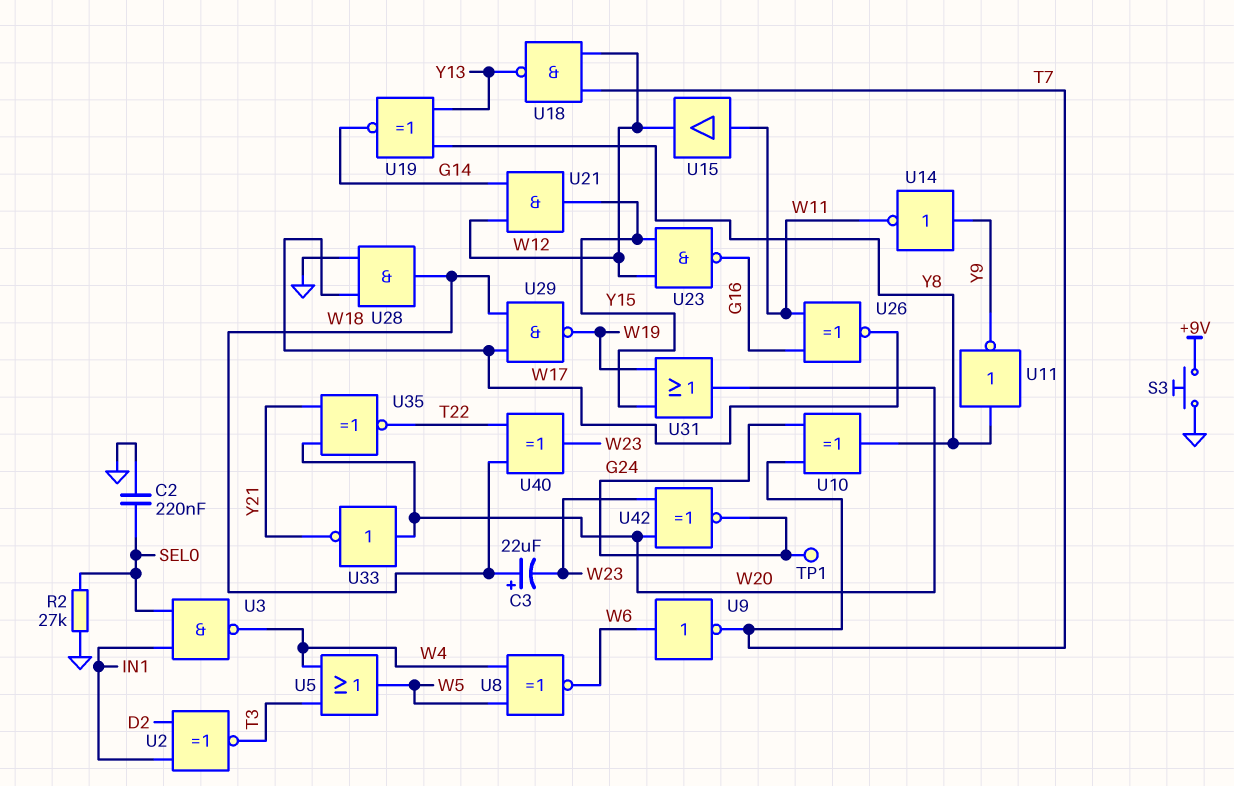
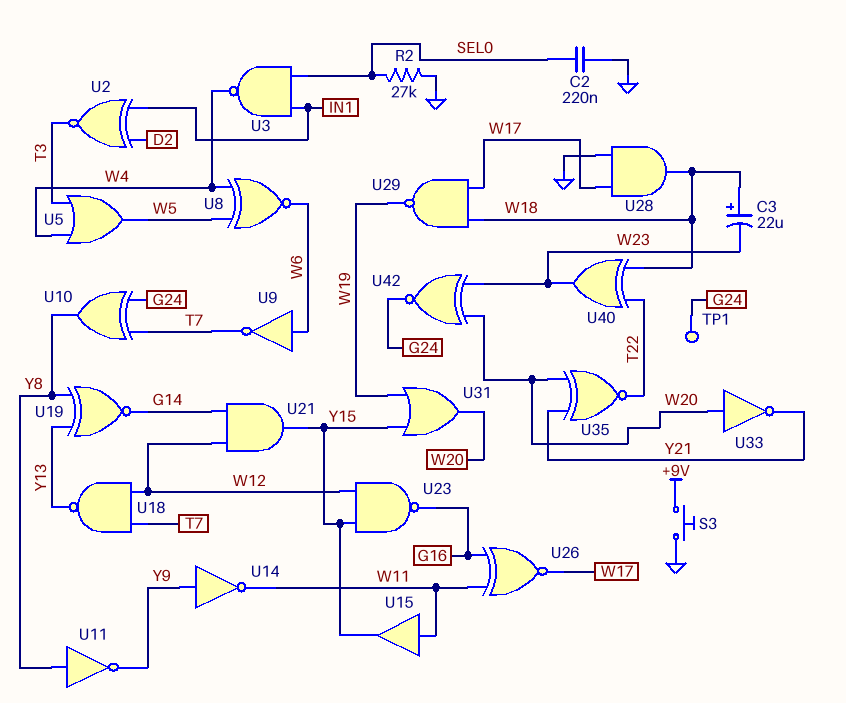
U15: buffer (in W11, out W12) -> buffer (in W11, out Y15)

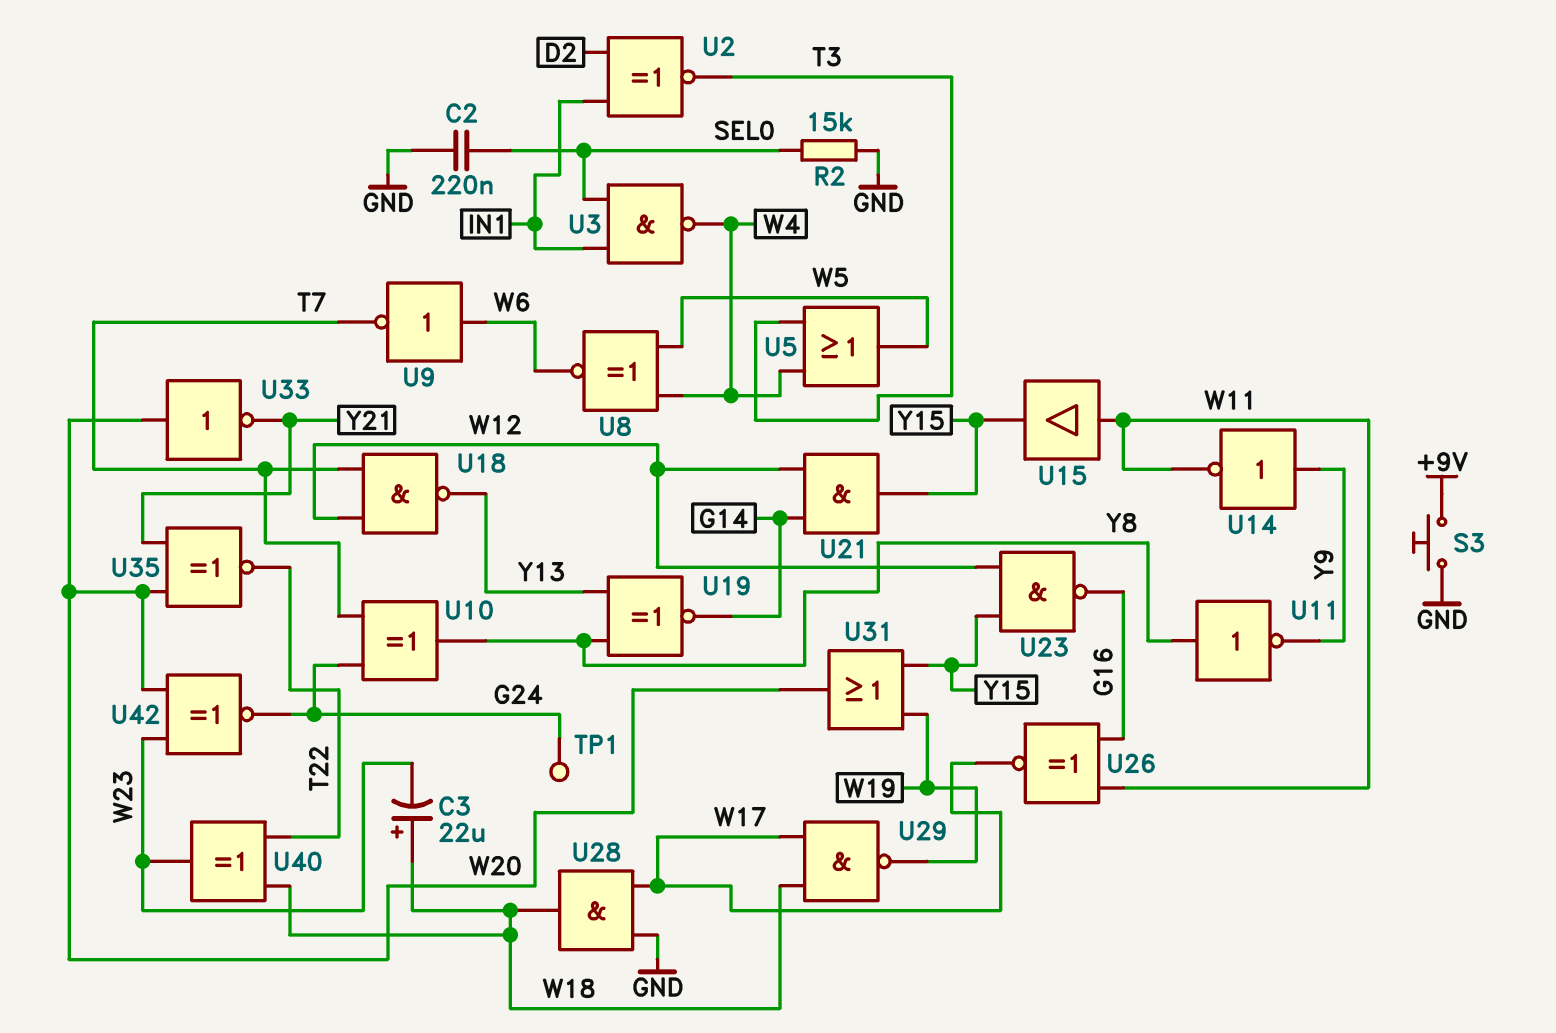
R2: 27k (GND, SEL0) -> 15k (GND, SEL0)

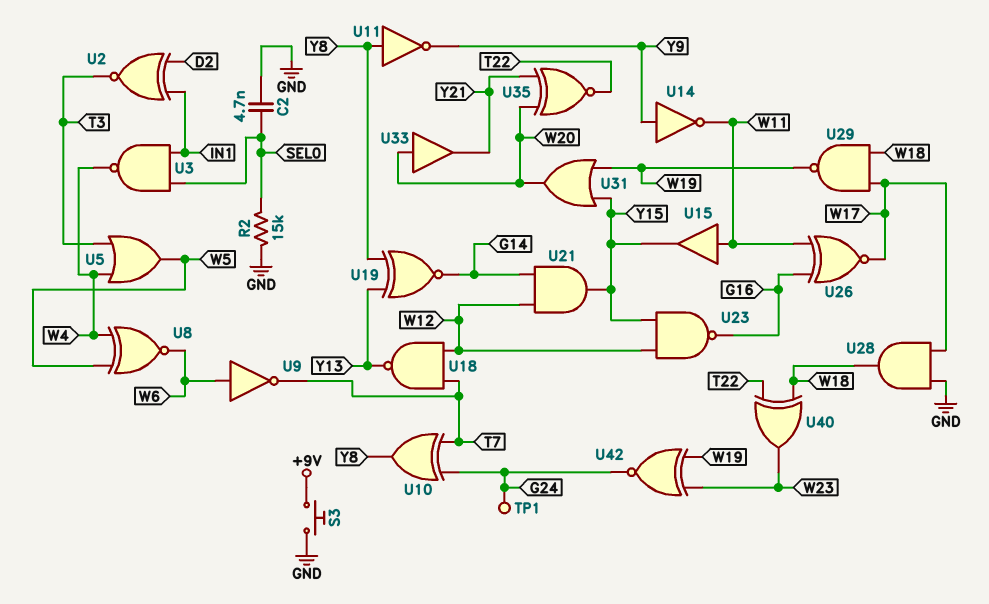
C2: 220nF (GND, SEL0) -> 4.7nF (GND, SEL0)
C3: 22uF (plus W18, minus W23) -> none
U33: NOT (in W20, out Y21) -> buffer (in W20, out Y21)
U42: XNOR (in W20, in W23, out G24) -> XNOR (in W19, in W23, out G24)

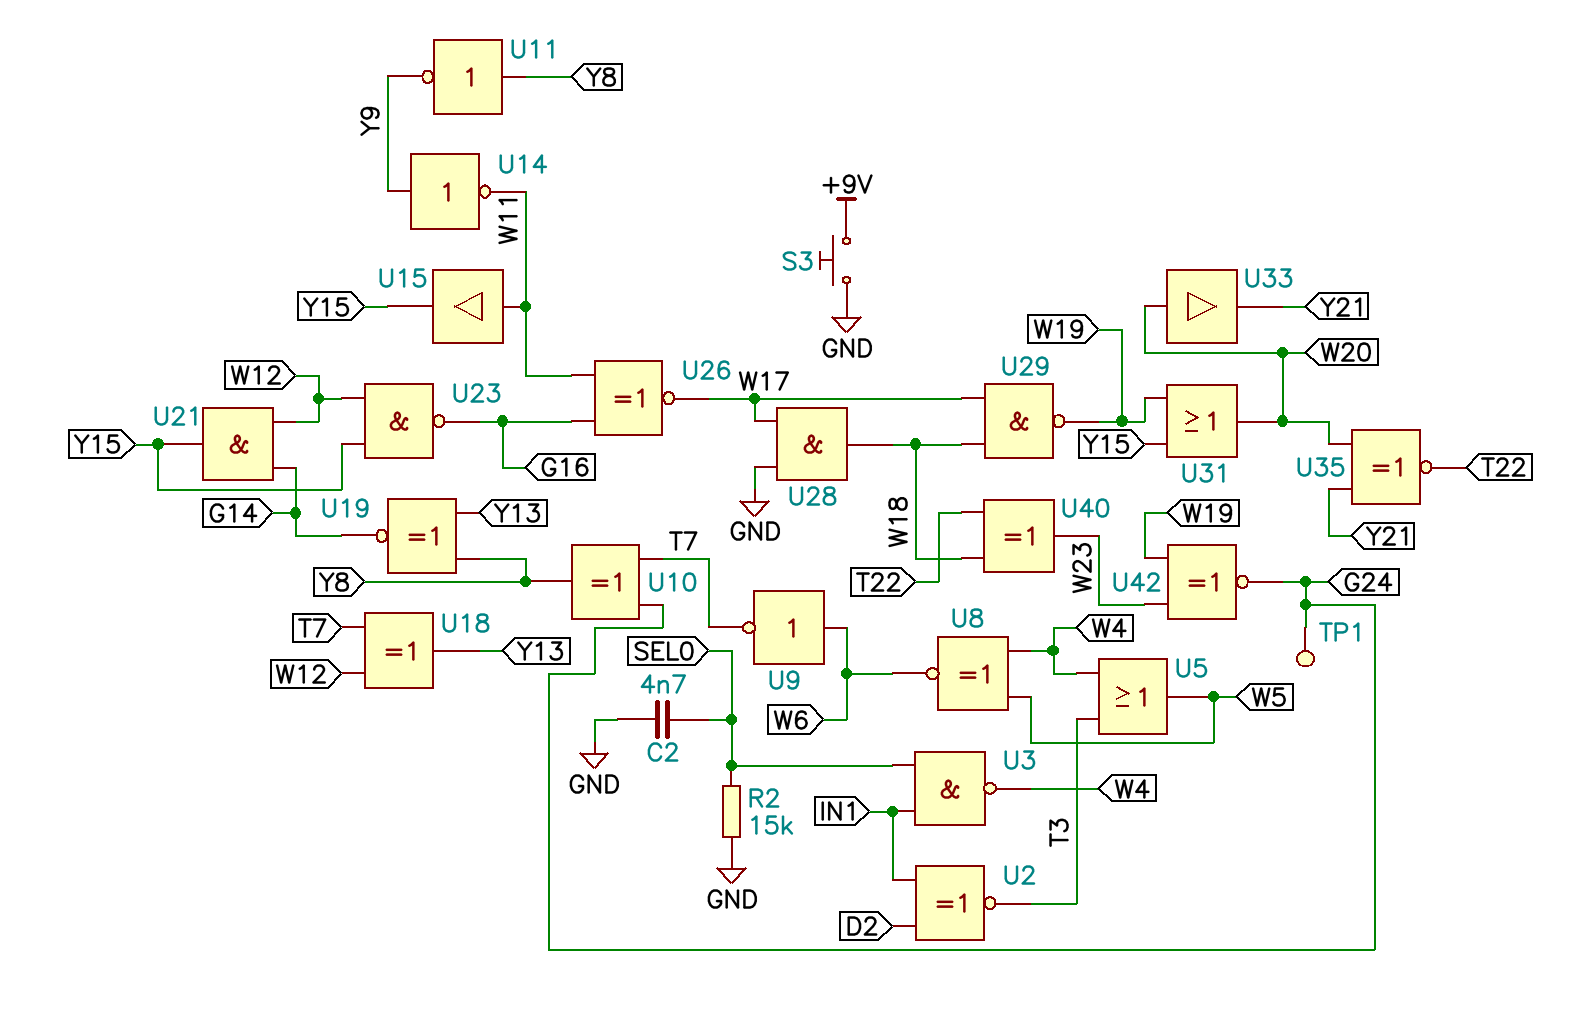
U18: NAND (in T7, in W12, out Y13) -> XOR (in T7, in W12, out Y13)

